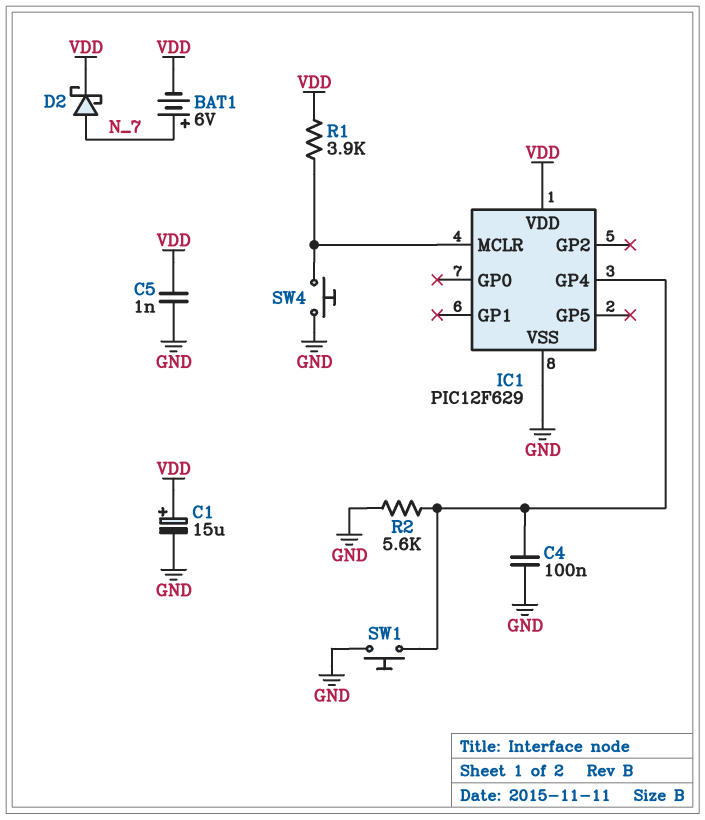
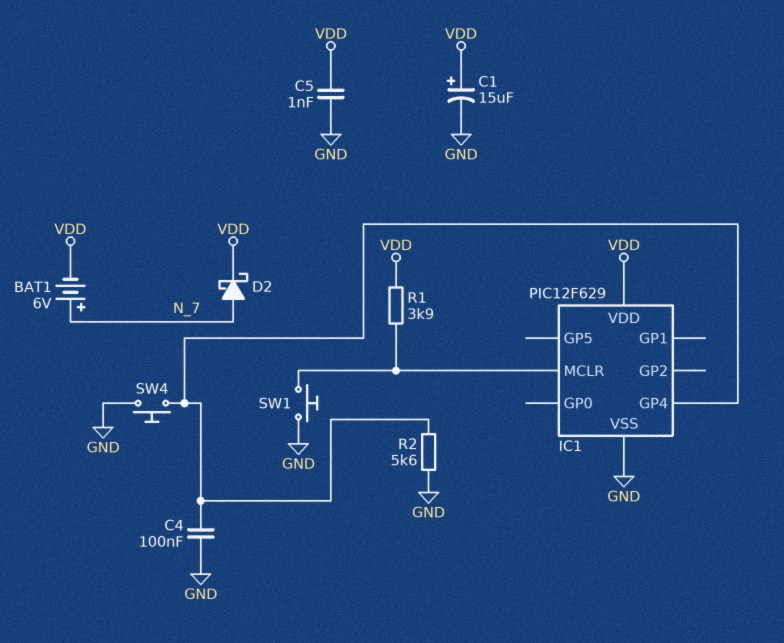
SW1: button (GND, IC1/GP4) -> button (GND, IC1/MCLR)
SW4: button (GND, IC1/MCLR) -> button (GND, IC1/GP4)

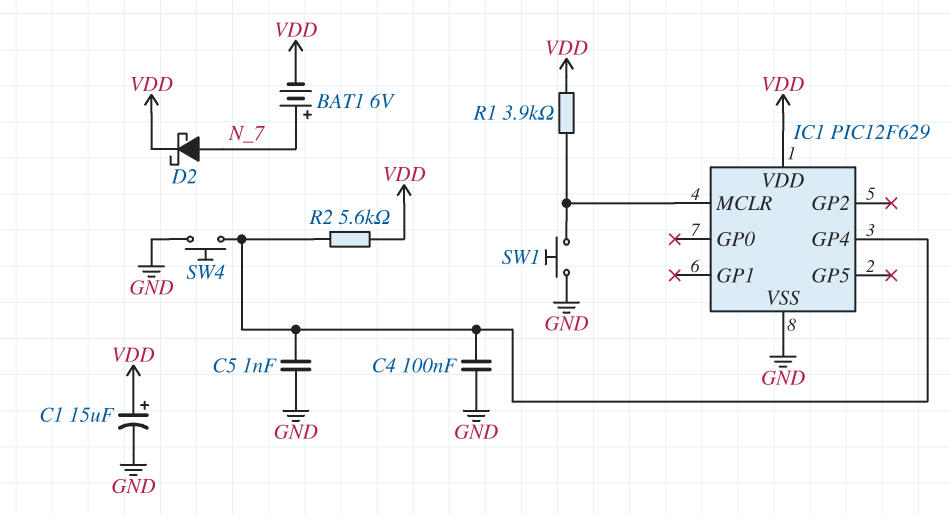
C5: 1nF (GND, VDD) -> 1nF (GND, IC1/GP4)
R2: 5.6k (GND, IC1/GP4) -> 5.6k (IC1/GP4, VDD)

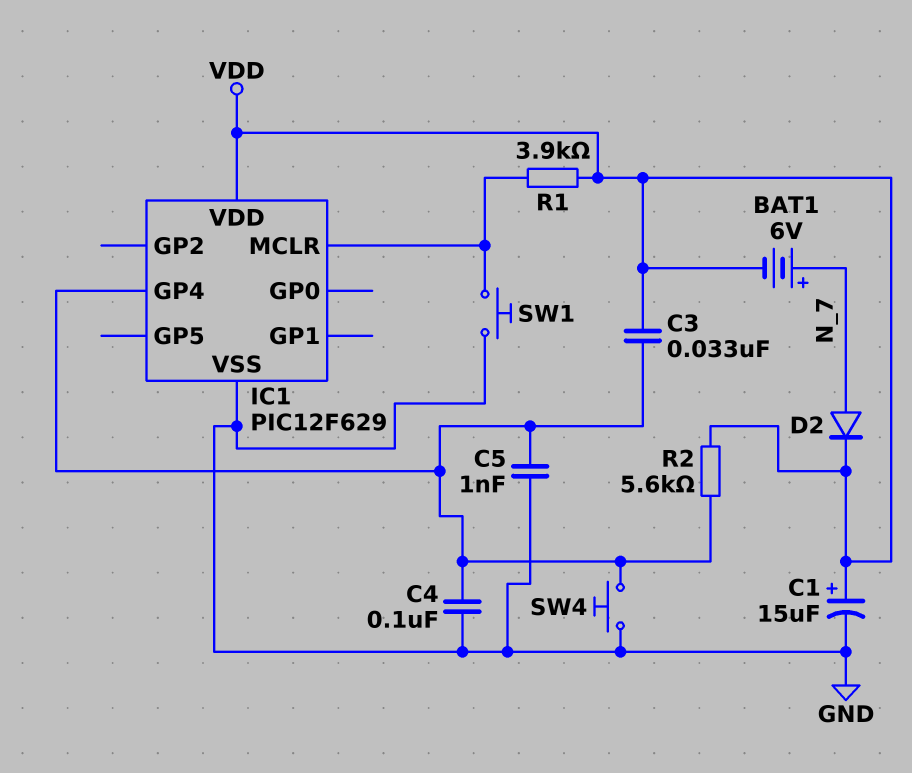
C3: none -> 33nF (IC1/GP4, VDD)
D2: schottky (A N_7, K VDD) -> diode (A N_7, K VDD)

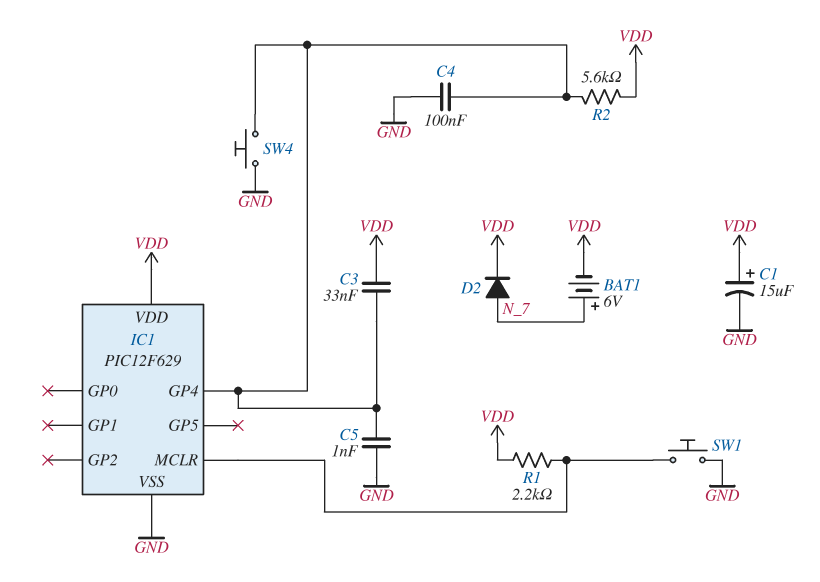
R1: 3.9k (IC1/MCLR, VDD) -> 2.2k (IC1/MCLR, VDD)

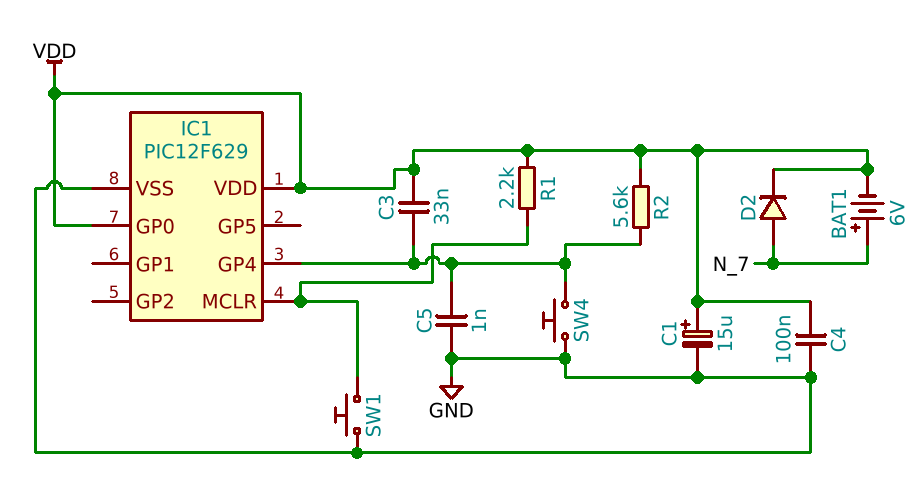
C4: 100nF (GND, IC1/GP4) -> 100nF (GND, VDD)
IC1 pin GP0: none -> VDD

